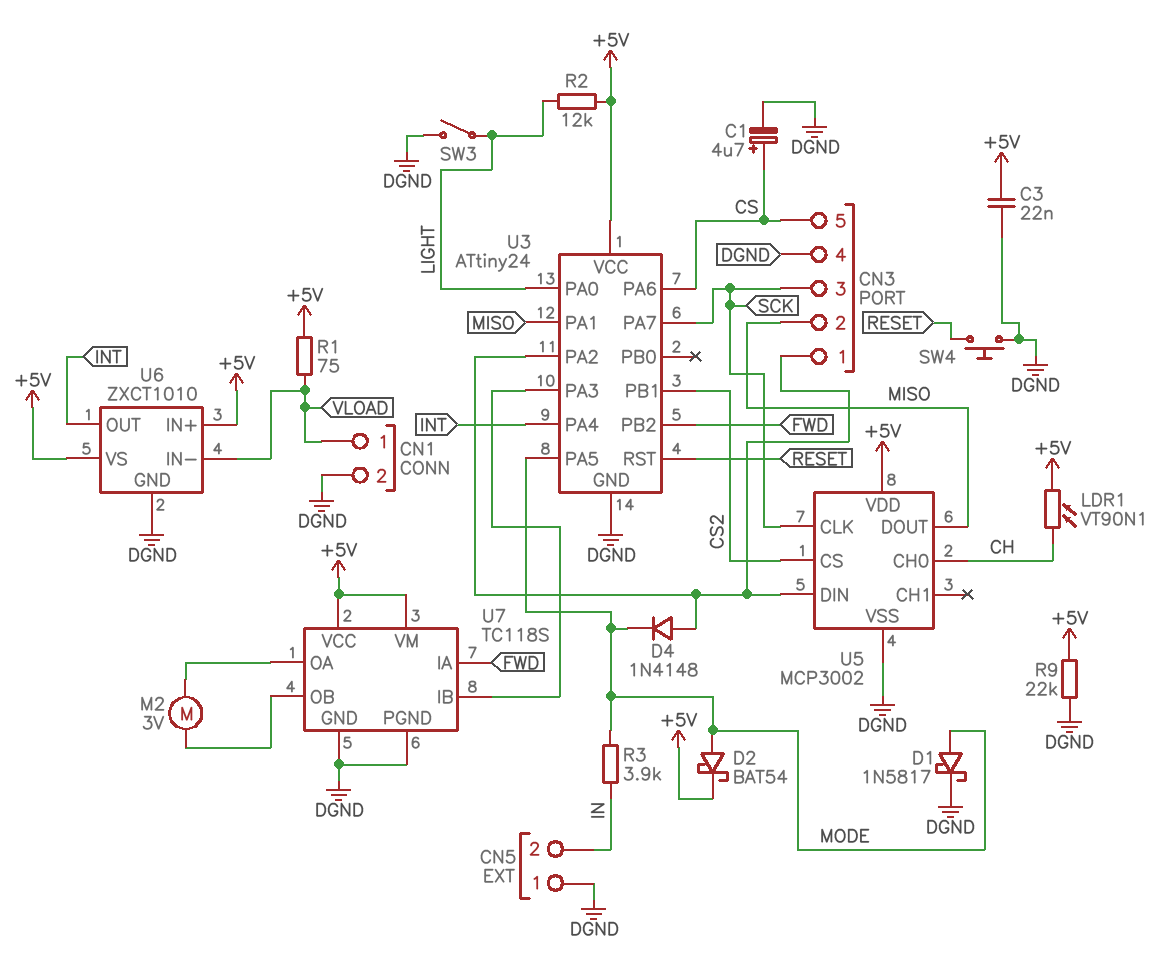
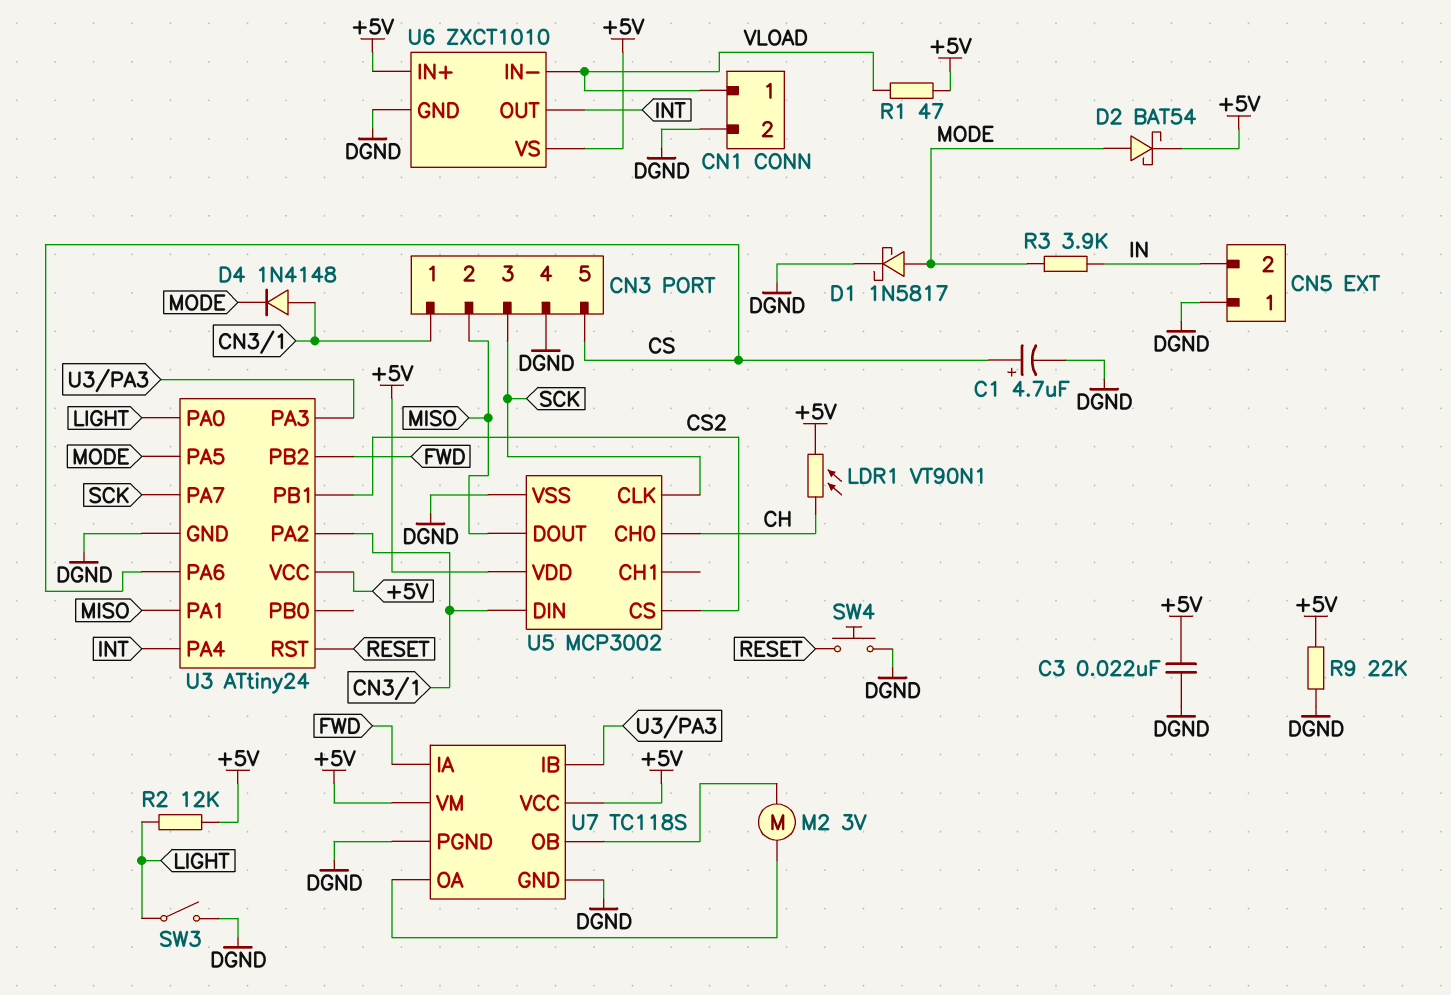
R1: 75 (+5V, VLOAD) -> 47 (+5V, VLOAD)

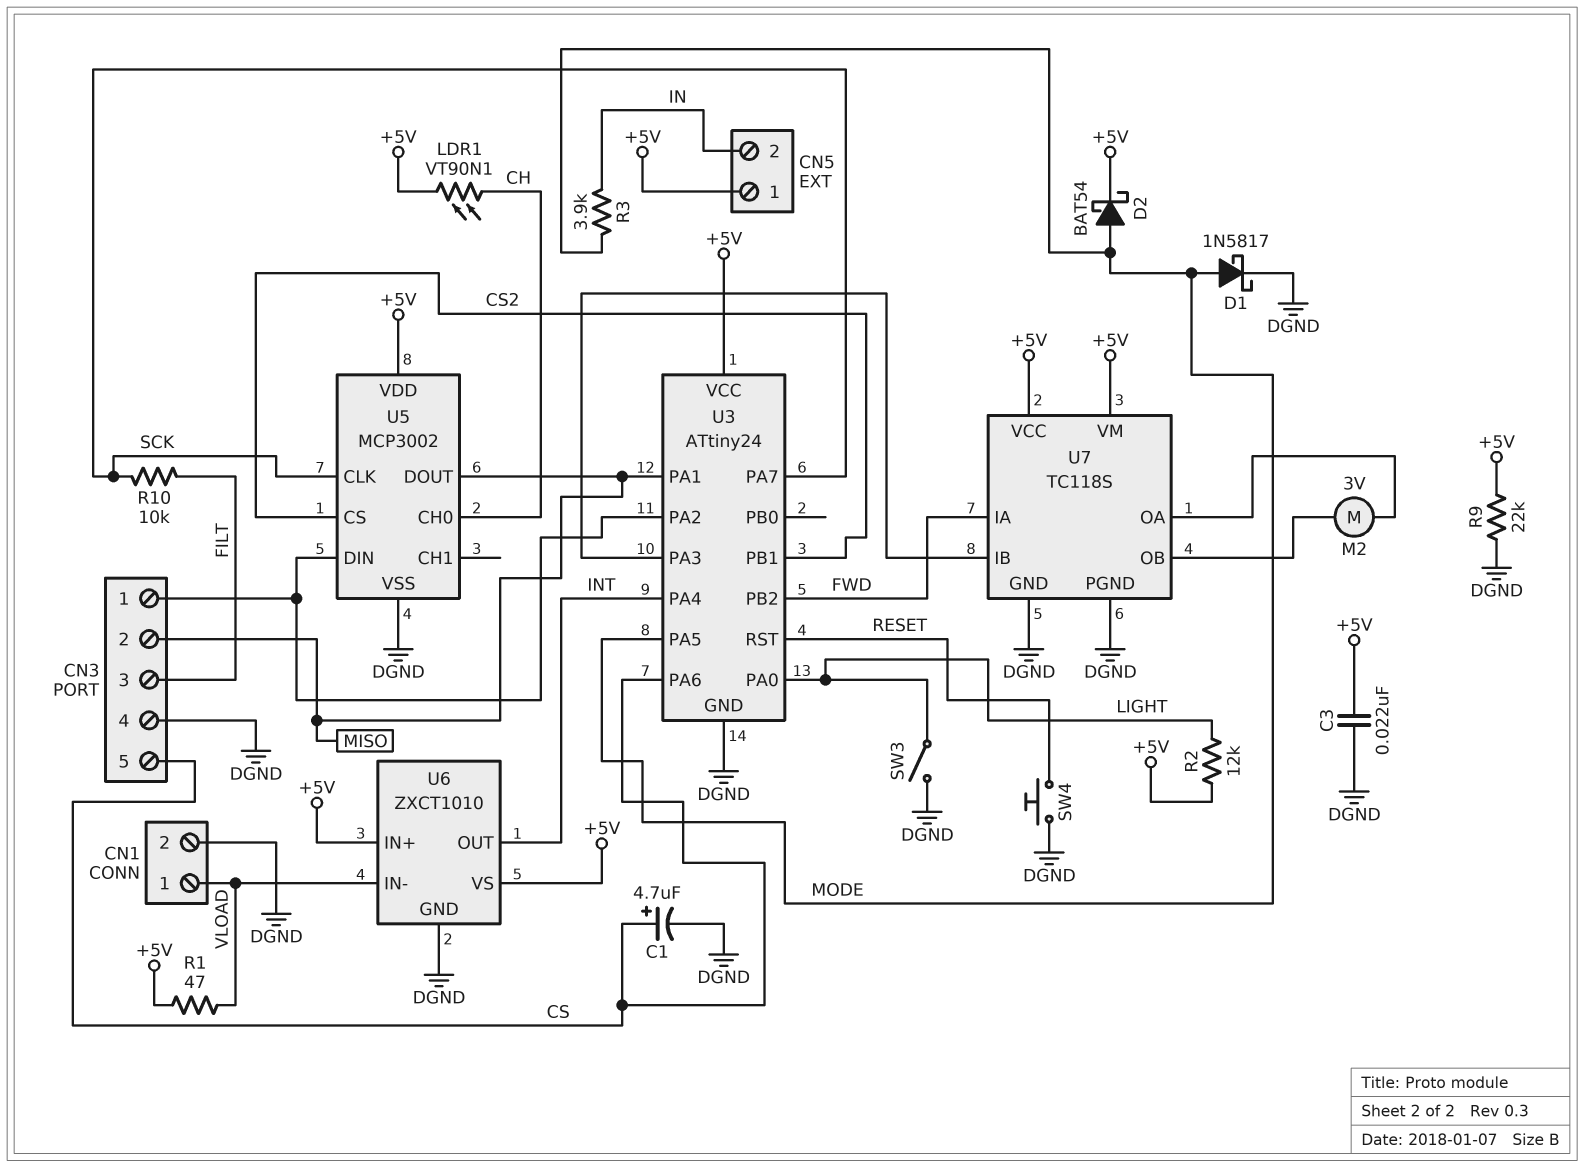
CN3 pin 3: SCK -> FILT
CN5 pin 1: DGND -> +5V
D4: diode 1N4148 (A CN3/1, K MODE) -> none
R10: none -> 10k (FILT, SCK)

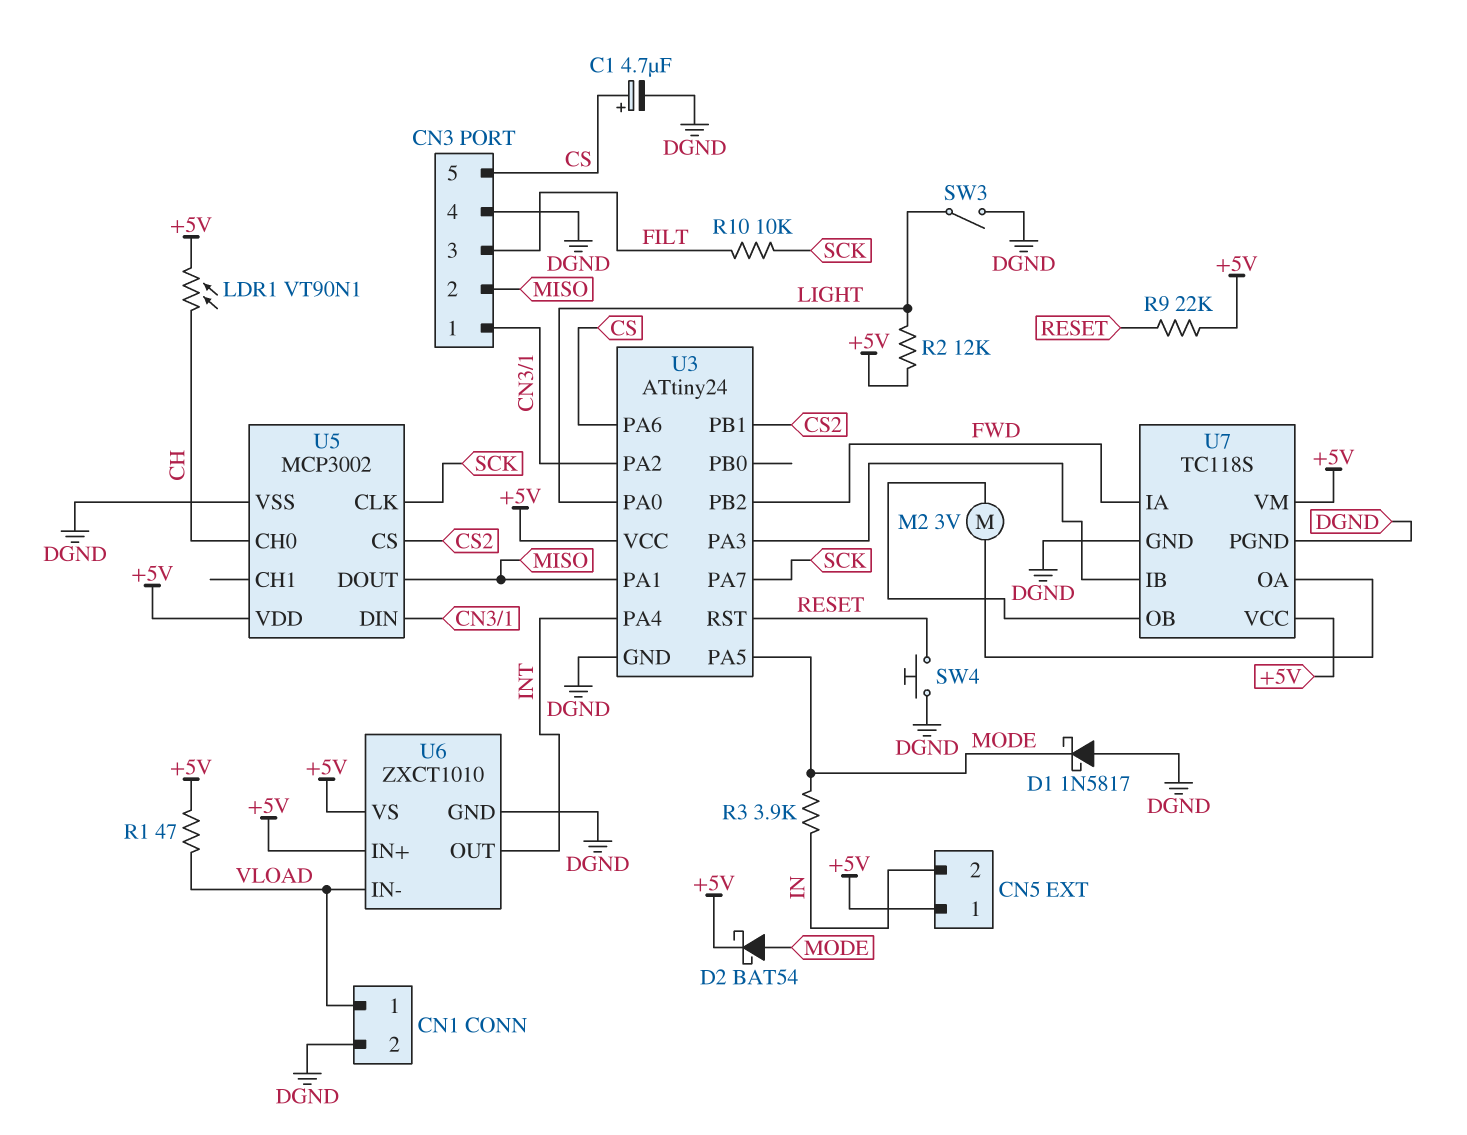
C3: 22nF (+5V, DGND) -> none
D1: schottky 1N5817 (A MODE, K DGND) -> schottky 1N5817 (A DGND, K MODE)
R9: 22k (+5V, DGND) -> 22k (+5V, RESET)

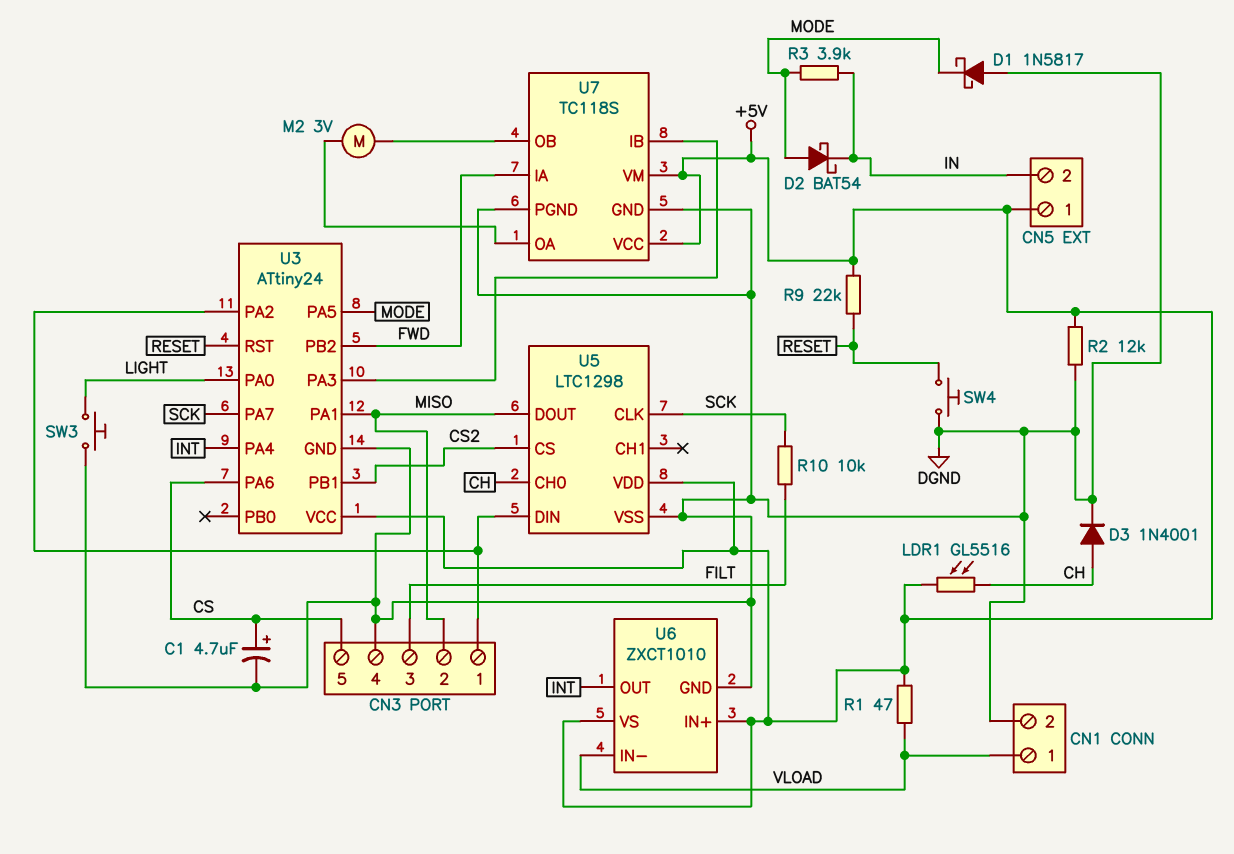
D2: schottky BAT54 (A MODE, K +5V) -> schottky BAT54 (A MODE, K IN)
D3: none -> diode 1N4001 (A CH, K DGND)
LDR1: VT90N1 (+5V, CH) -> GL5516 (+5V, CH)
R2: 12k (+5V, LIGHT) -> 12k (+5V, DGND)
SW3: switch (DGND, LIGHT) -> button (DGND, LIGHT)
U5: MCP3002 -> LTC1298

